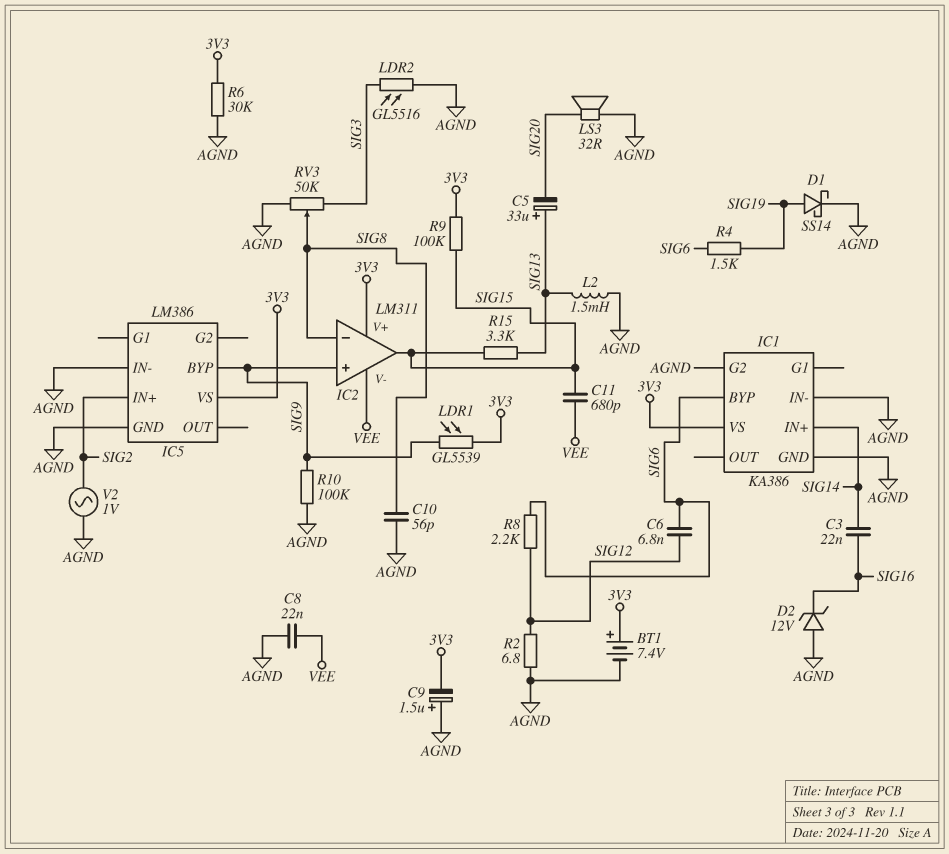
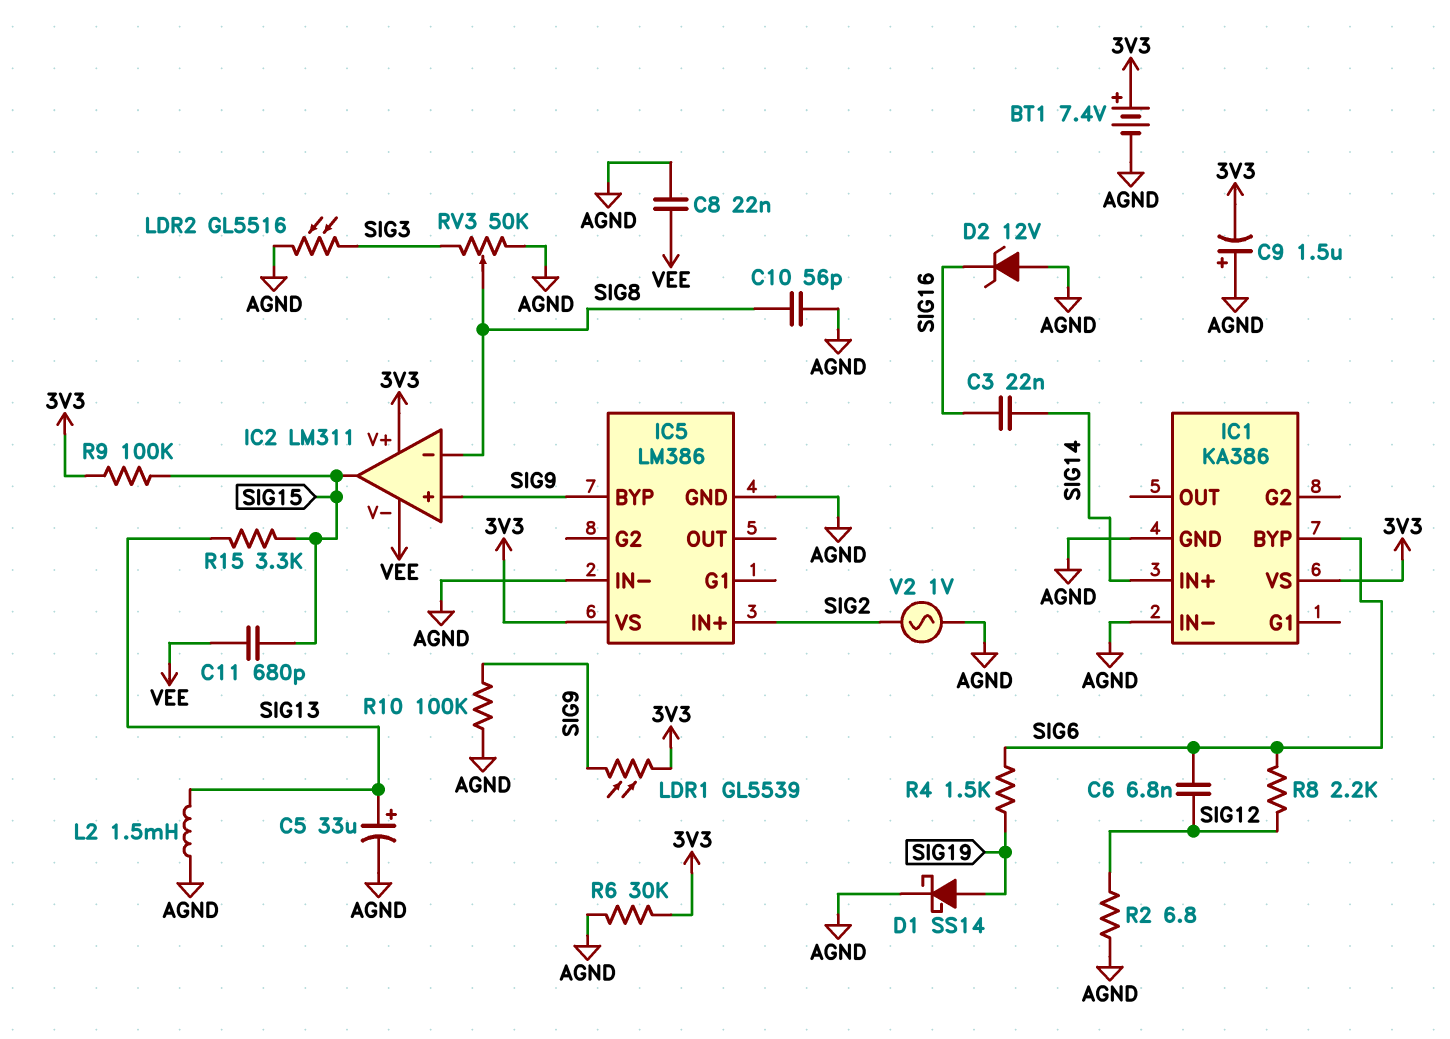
C5: 33uF (plus SIG13, minus SIG20) -> 33uF (plus SIG13, minus AGND)
IC1 pin G2: AGND -> none
LS3: speaker 32R (AGND, SIG20) -> none

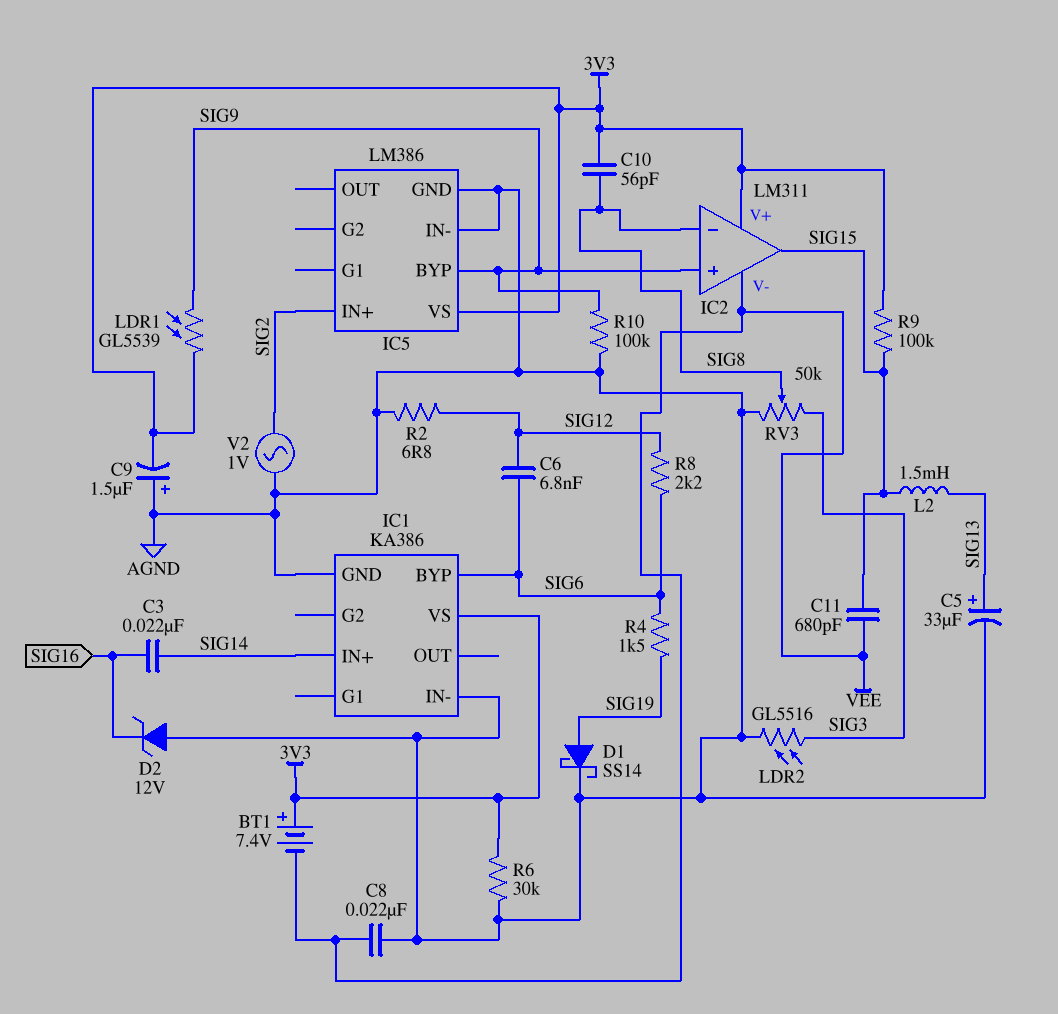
BT1: 7.4V (plus 3V3, minus AGND) -> 7.4V (plus 3V3, minus VEE)
C10: 56pF (AGND, SIG8) -> 56pF (3V3, SIG8)
L2: 1.5mH (AGND, SIG13) -> 1.5mH (SIG13, SIG15)
R15: 3.3k (SIG13, SIG15) -> none

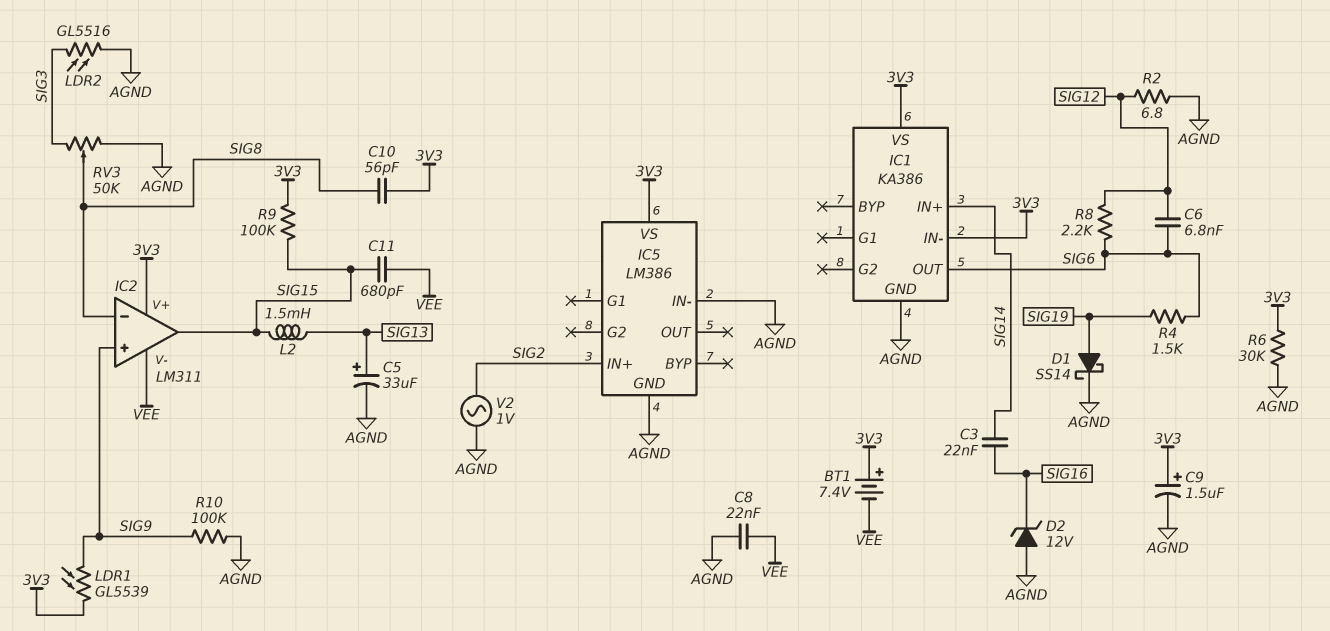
C9: 1.5uF (plus AGND, minus 3V3) -> 1.5uF (plus 3V3, minus AGND)
IC1 pin BYP: SIG6 -> none
IC1 pin IN-: AGND -> 3V3
IC1 pin OUT: none -> SIG6
IC5 pin BYP: SIG9 -> none

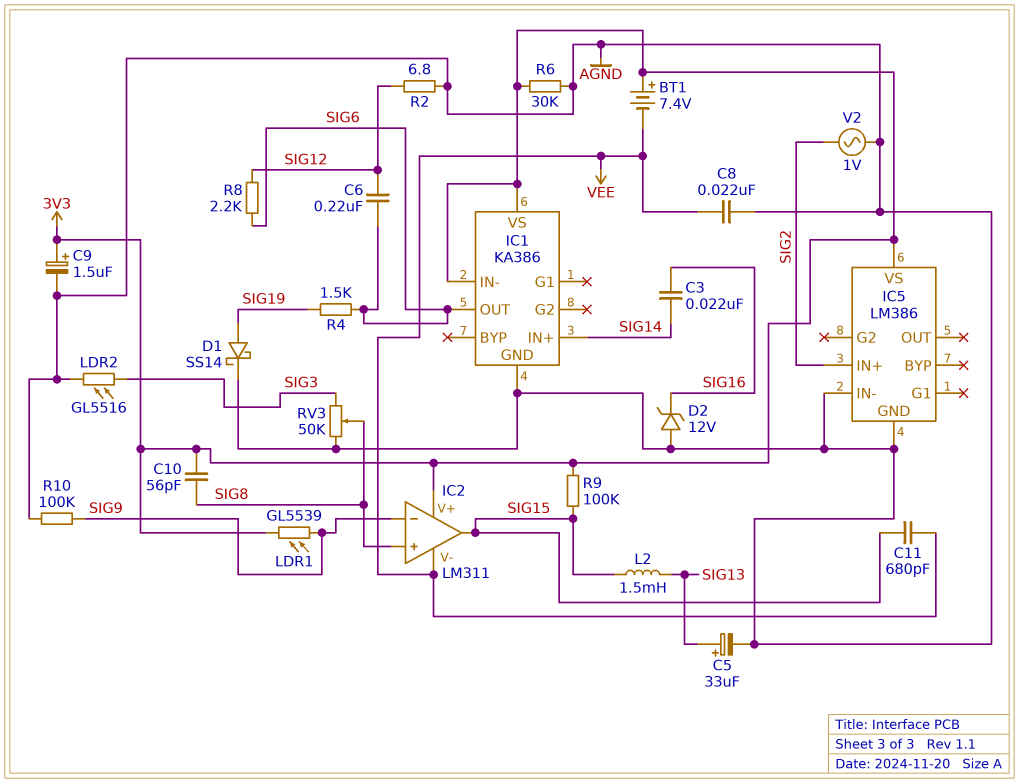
C6: 6.8nF (SIG6, SIG12) -> 220nF (SIG6, SIG12)
IC2 pin in+: SIG9 -> SIG8
IC2 pin in-: SIG8 -> SIG9

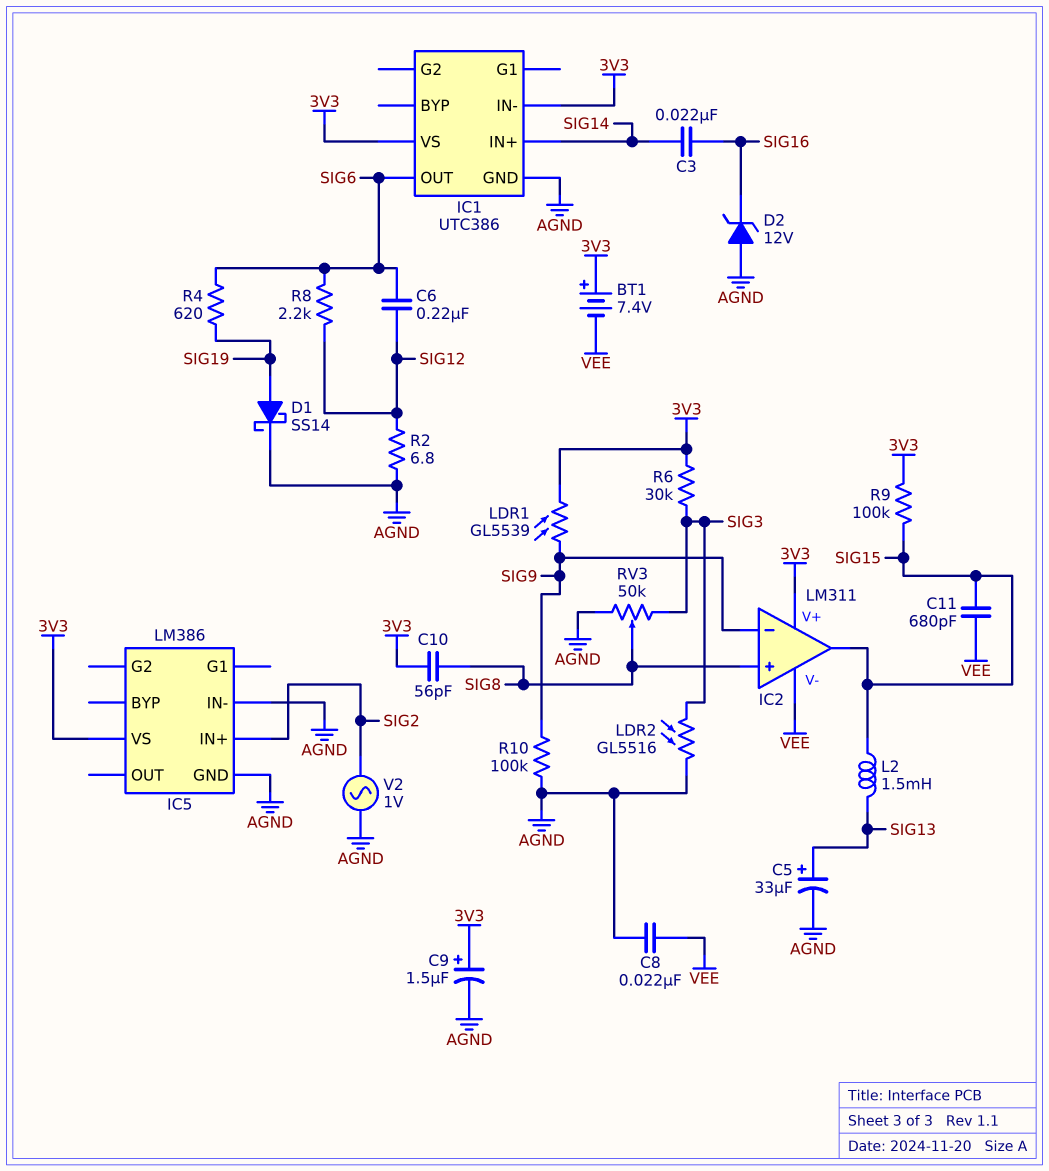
IC1: KA386 -> UTC386
R4: 1.5k (SIG6, SIG19) -> 620 (SIG6, SIG19)
R6: 30k (3V3, AGND) -> 30k (3V3, SIG3)

